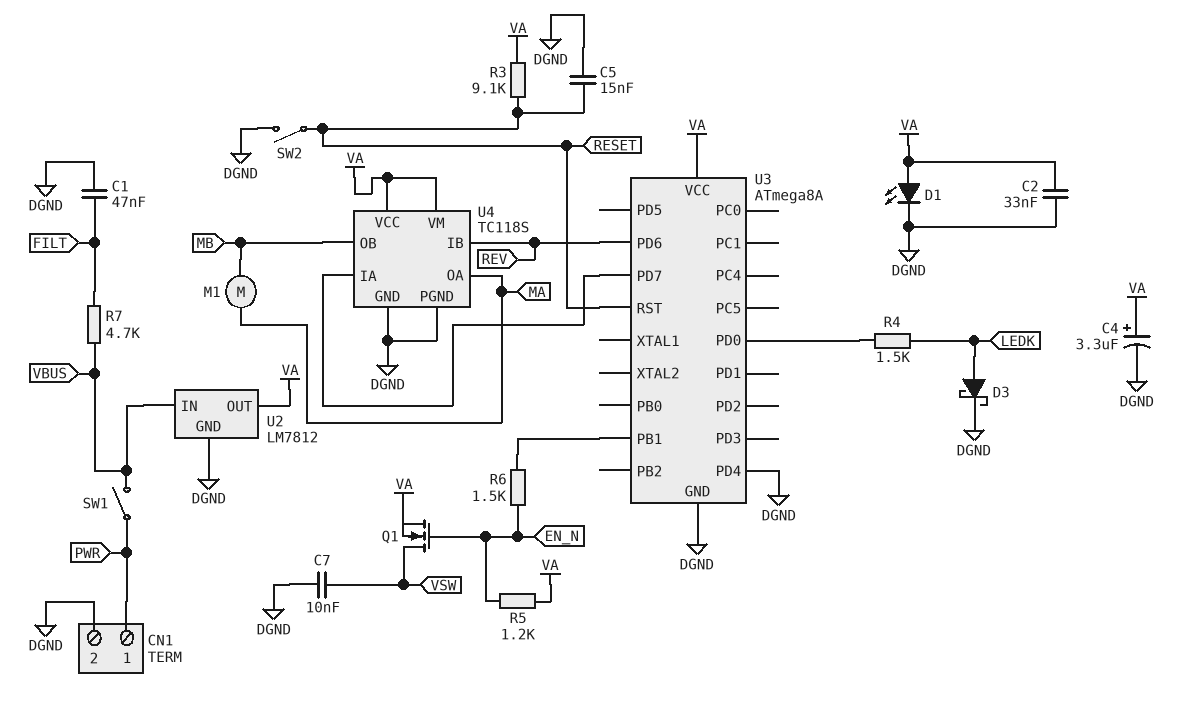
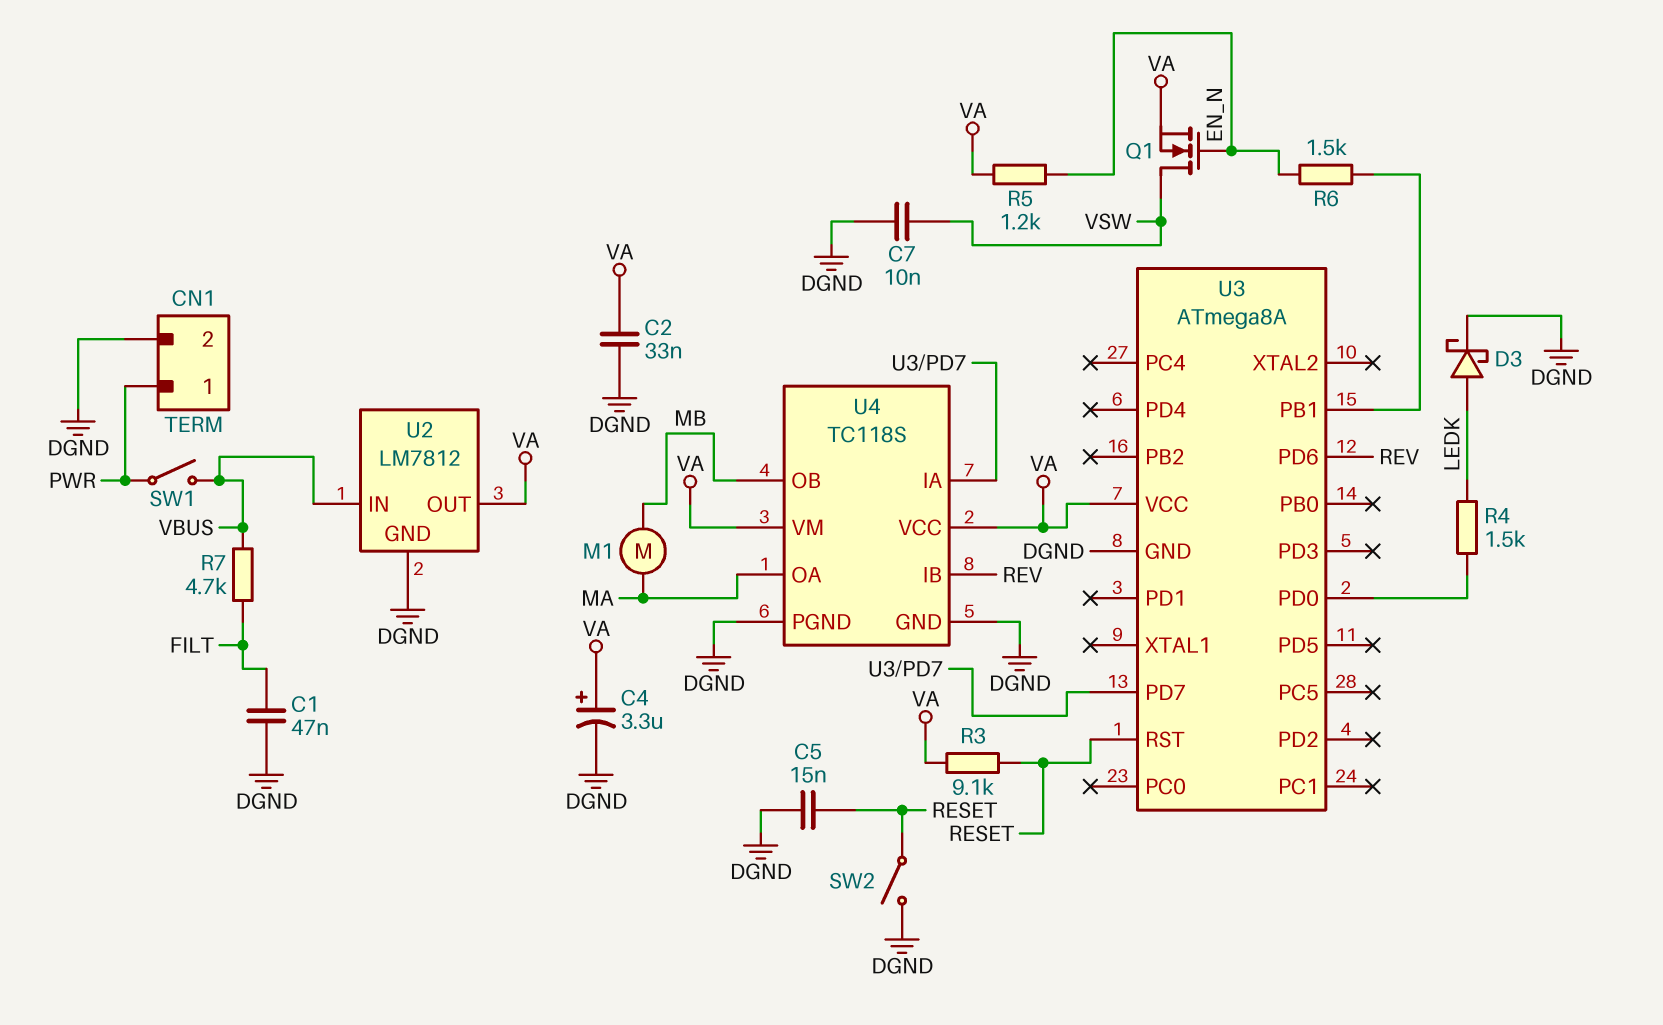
D1: LED (A VA, K DGND) -> none
U3 pin PD4: DGND -> none

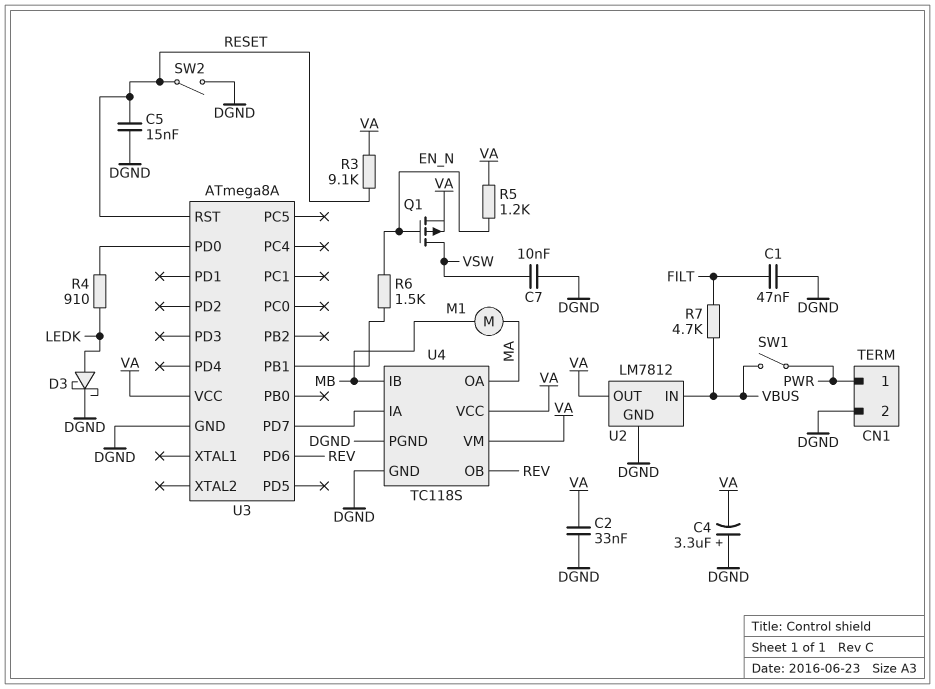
C4: 3.3uF (plus VA, minus DGND) -> 3.3uF (plus DGND, minus VA)
Q1: NMOS (G EN_N, D VSW, S VA) -> PMOS (G EN_N, D VSW, S VA)
R4: 1.5k (LEDK, U3/PD0) -> 910 (LEDK, U3/PD0)
U4 pin IB: REV -> MB
U4 pin OB: MB -> REV

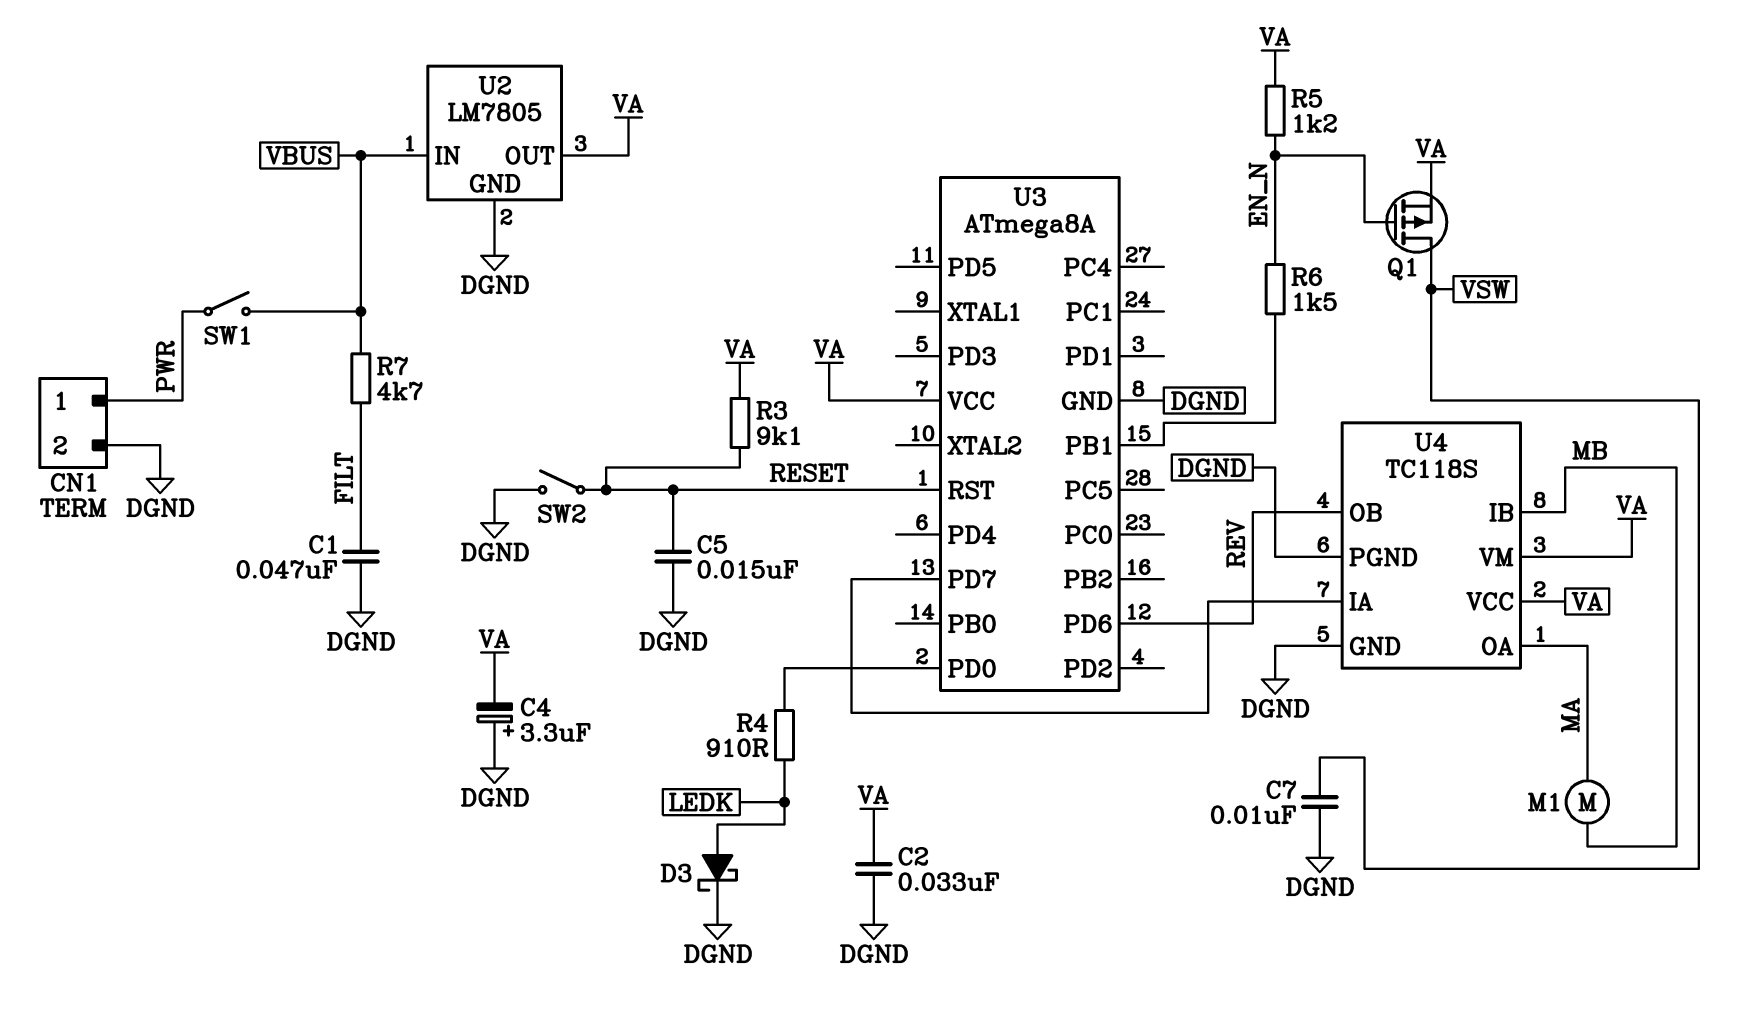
U2: LM7812 -> LM7805

